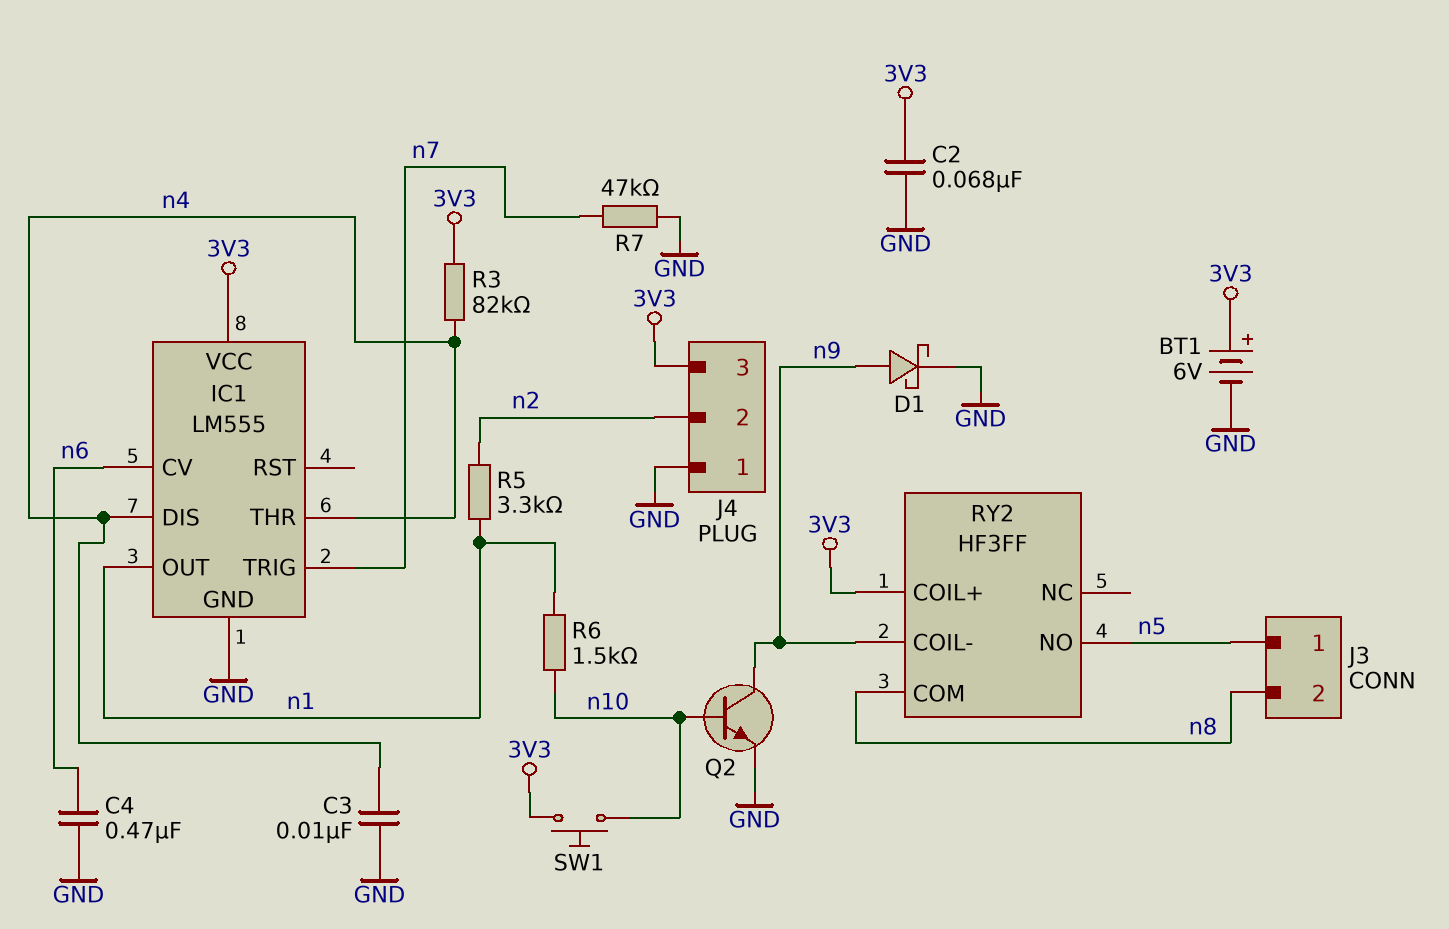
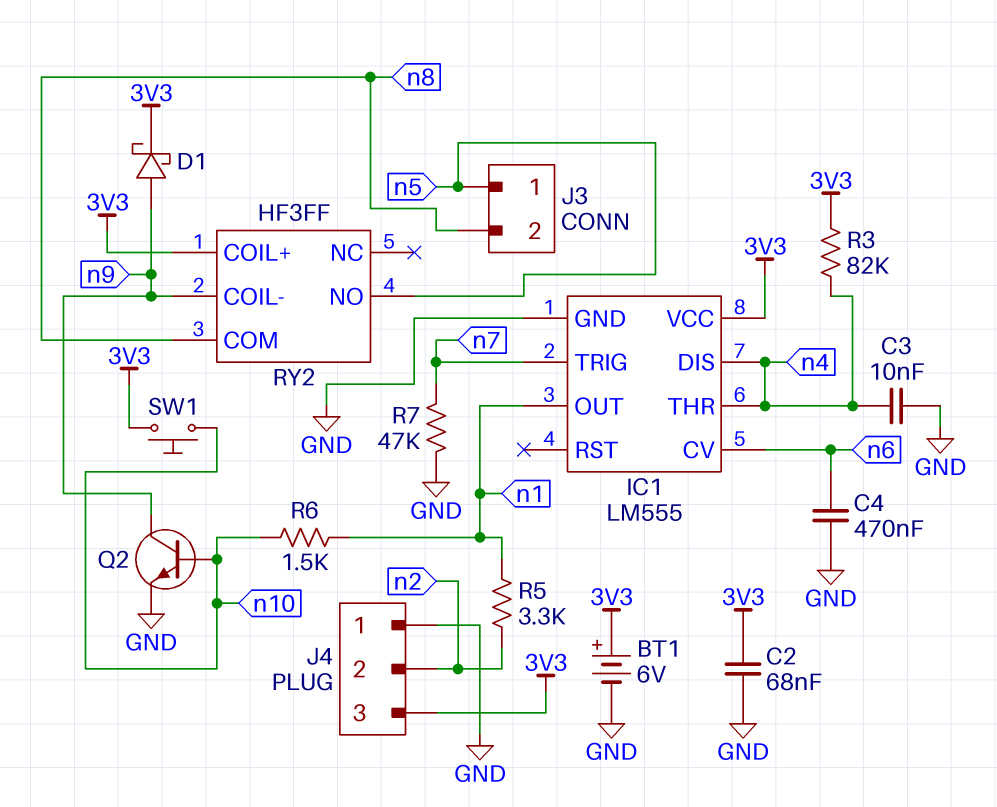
D1: schottky (A n9, K GND) -> schottky (A n9, K 3V3)

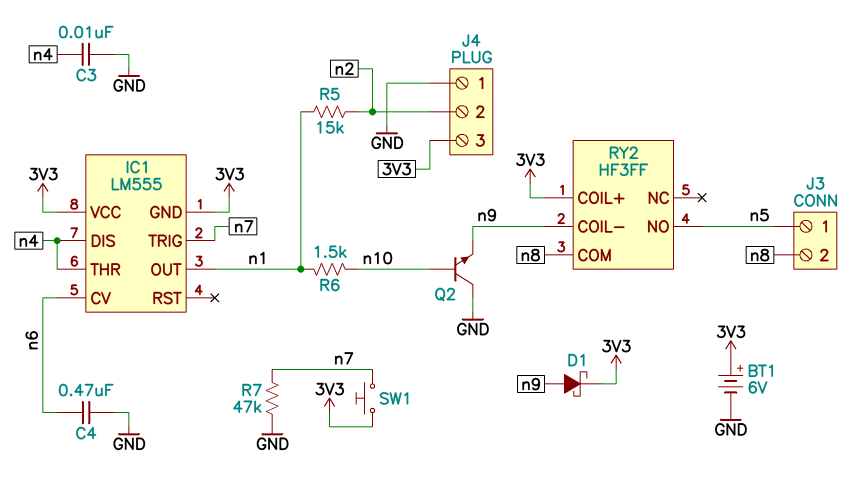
C2: 68nF (3V3, GND) -> none
IC1 pin GND: GND -> 3V3
Q2: NPN (B n10, C n9, E GND) -> NPN (B n10, C GND, E n9)
R3: 82k (3V3, n4) -> none
R5: 3.3k (n1, n2) -> 15k (n1, n2)
SW1: button (3V3, n10) -> button (3V3, n7)

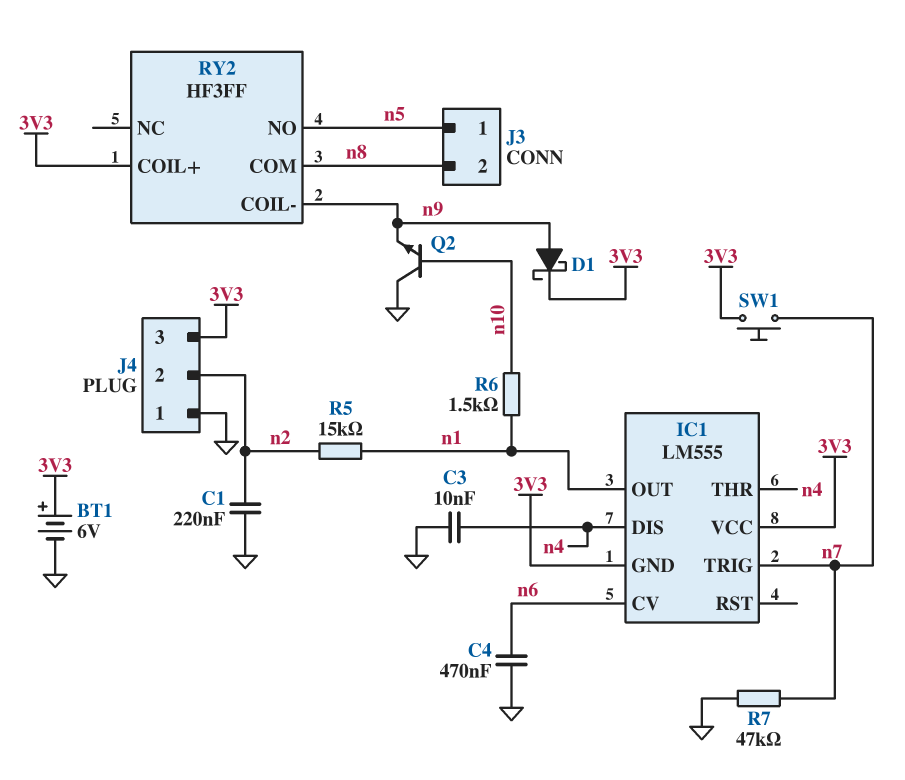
C1: none -> 220nF (GND, n2)

